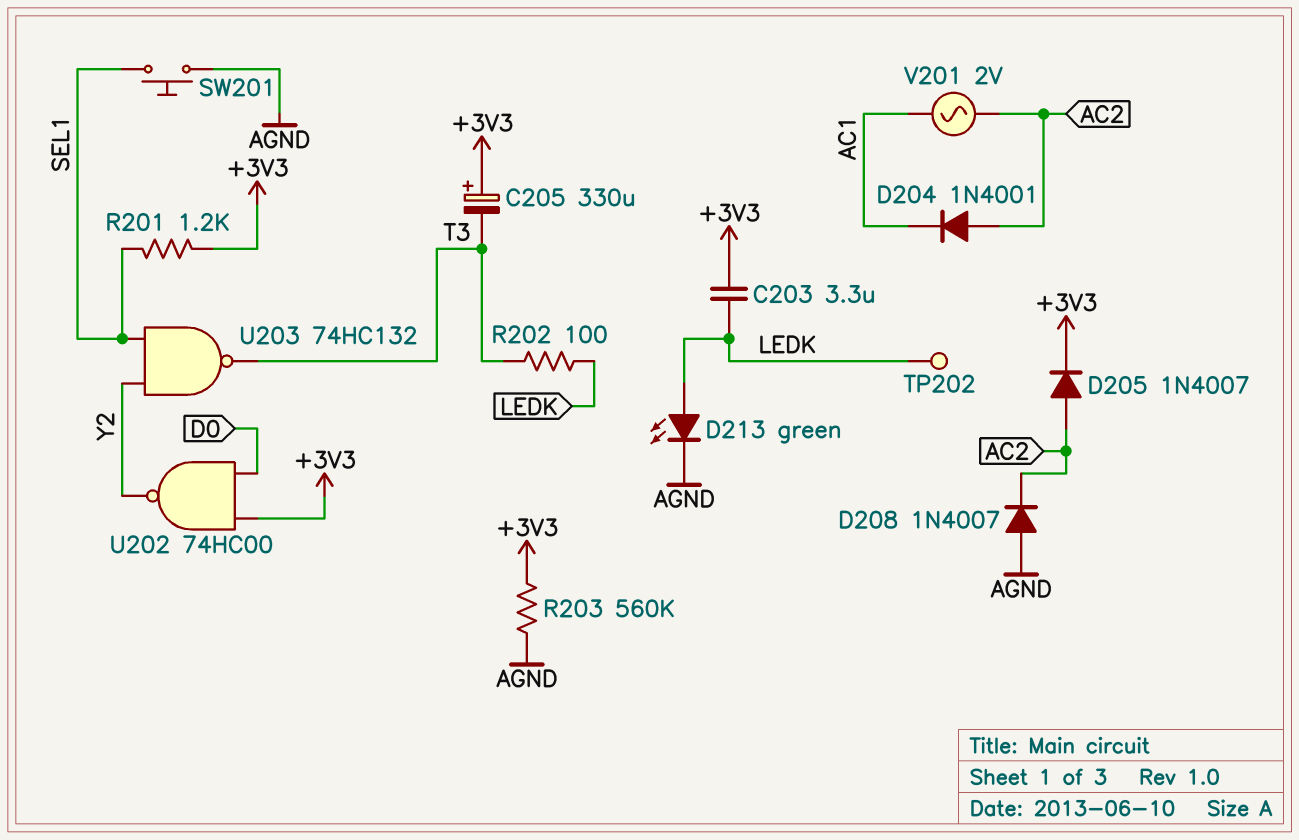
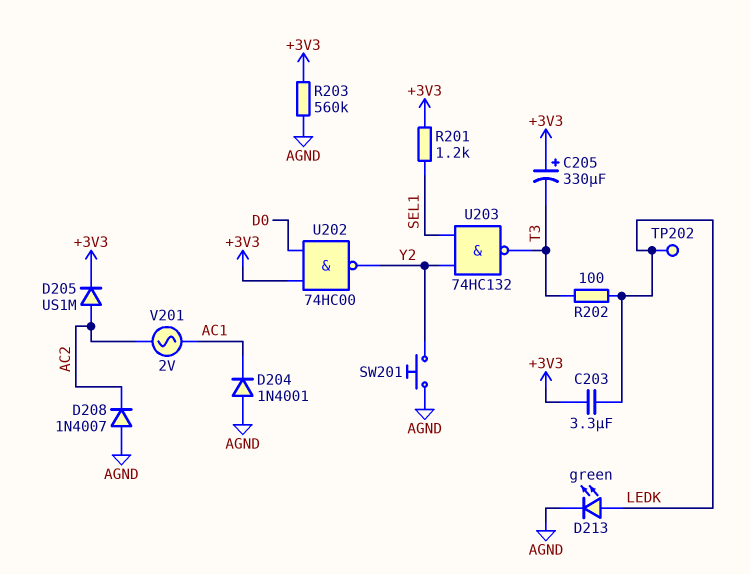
D204: diode 1N4001 (A AC2, K AC1) -> diode 1N4001 (A AGND, K AC1)
D205: diode 1N4007 (A AC2, K +3V3) -> diode US1M (A AC2, K +3V3)
SW201: button (AGND, SEL1) -> button (AGND, Y2)

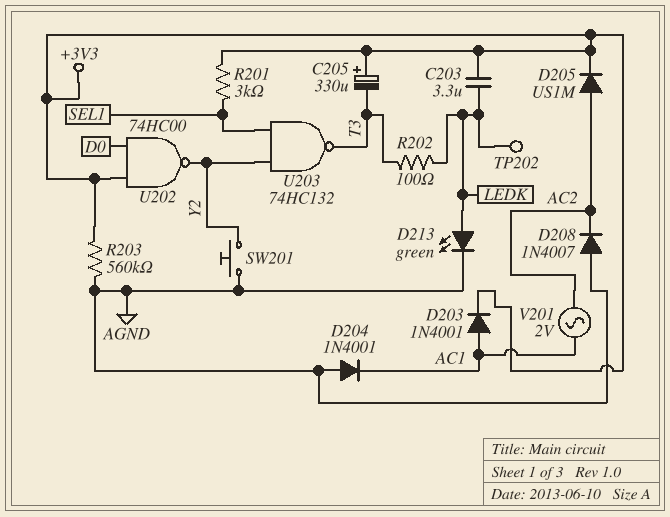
D203: none -> diode 1N4001 (A AC1, K +3V3)
R201: 1.2k (+3V3, SEL1) -> 3k (+3V3, SEL1)

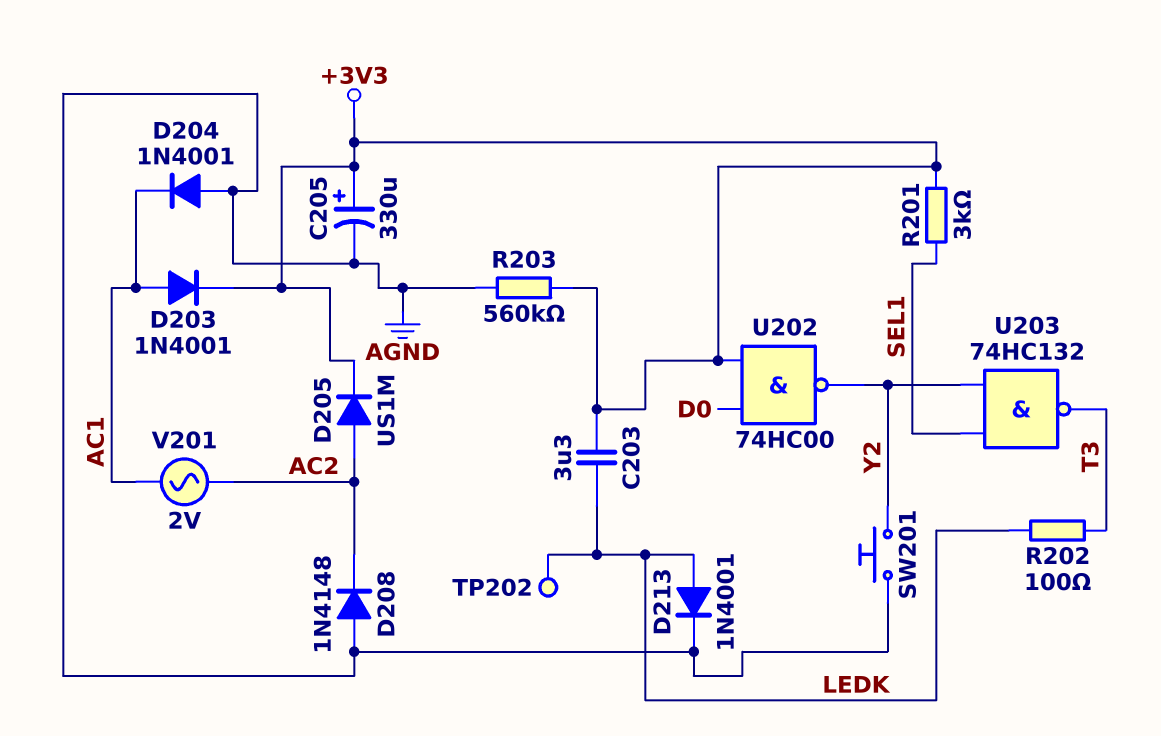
C205: 330uF (plus +3V3, minus T3) -> 330uF (plus +3V3, minus AGND)
D208: diode 1N4007 (A AGND, K AC2) -> diode 1N4148 (A AGND, K AC2)
D213: LED green (A LEDK, K AGND) -> diode 1N4001 (A LEDK, K AGND)

